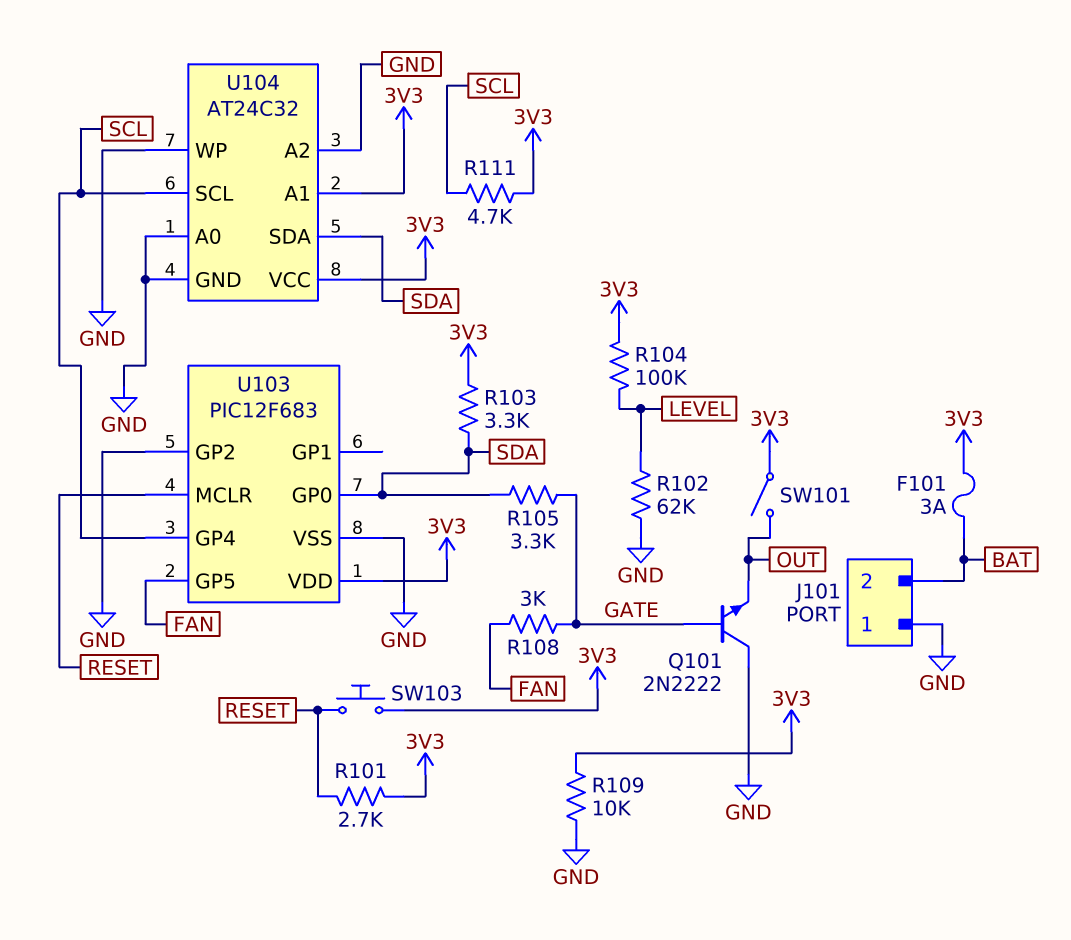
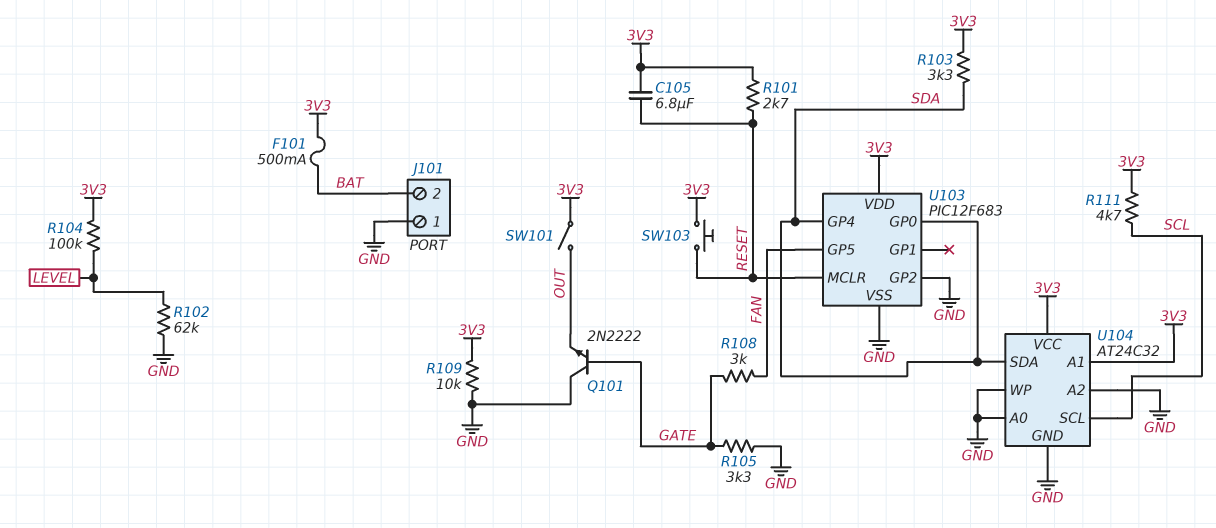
C105: none -> 6.8uF (3V3, RESET)
F101: 3A (3V3, BAT) -> 500mA (3V3, BAT)
R105: 3.3k (GATE, SDA) -> 3.3k (GATE, GND)
U103 pin GP4: SCL -> SDA

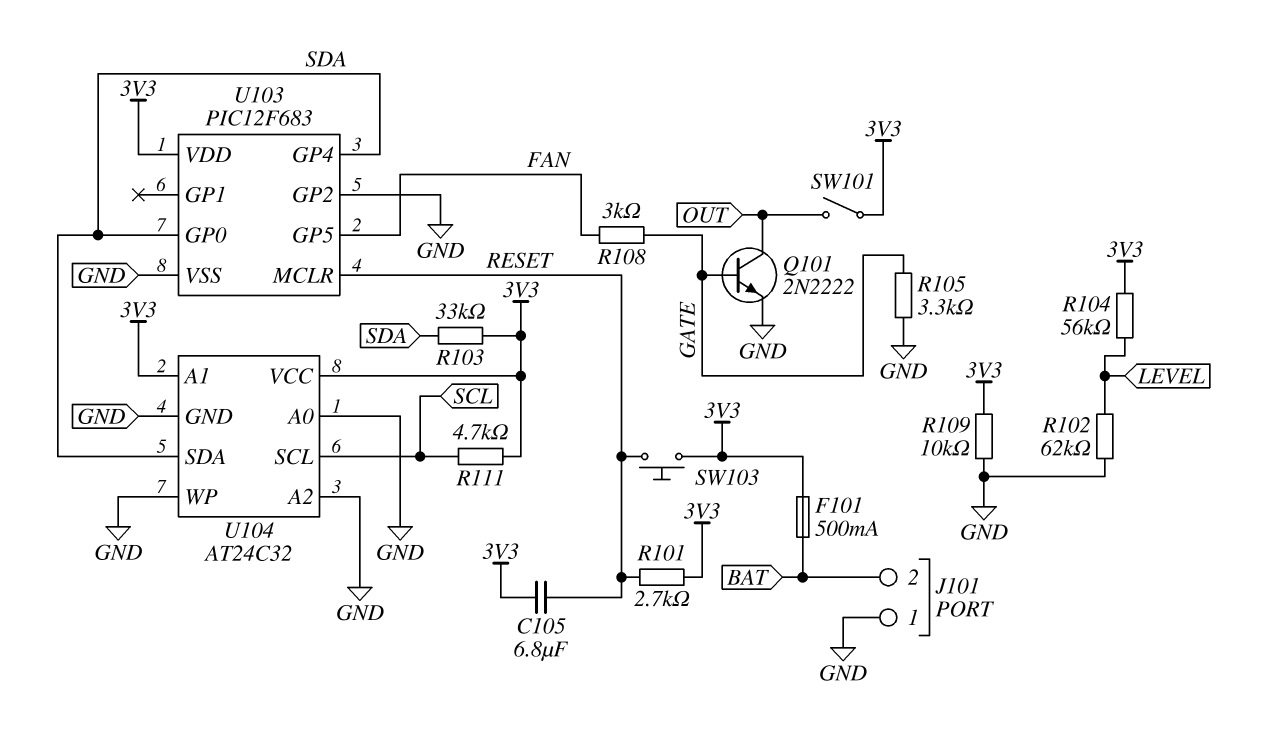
Q101: NPN 2N2222 (B GATE, C GND, E OUT) -> NPN 2N2222 (B GATE, C OUT, E GND)
R103: 3.3k (3V3, SDA) -> 33k (3V3, SDA)
R104: 100k (3V3, LEVEL) -> 56k (3V3, LEVEL)

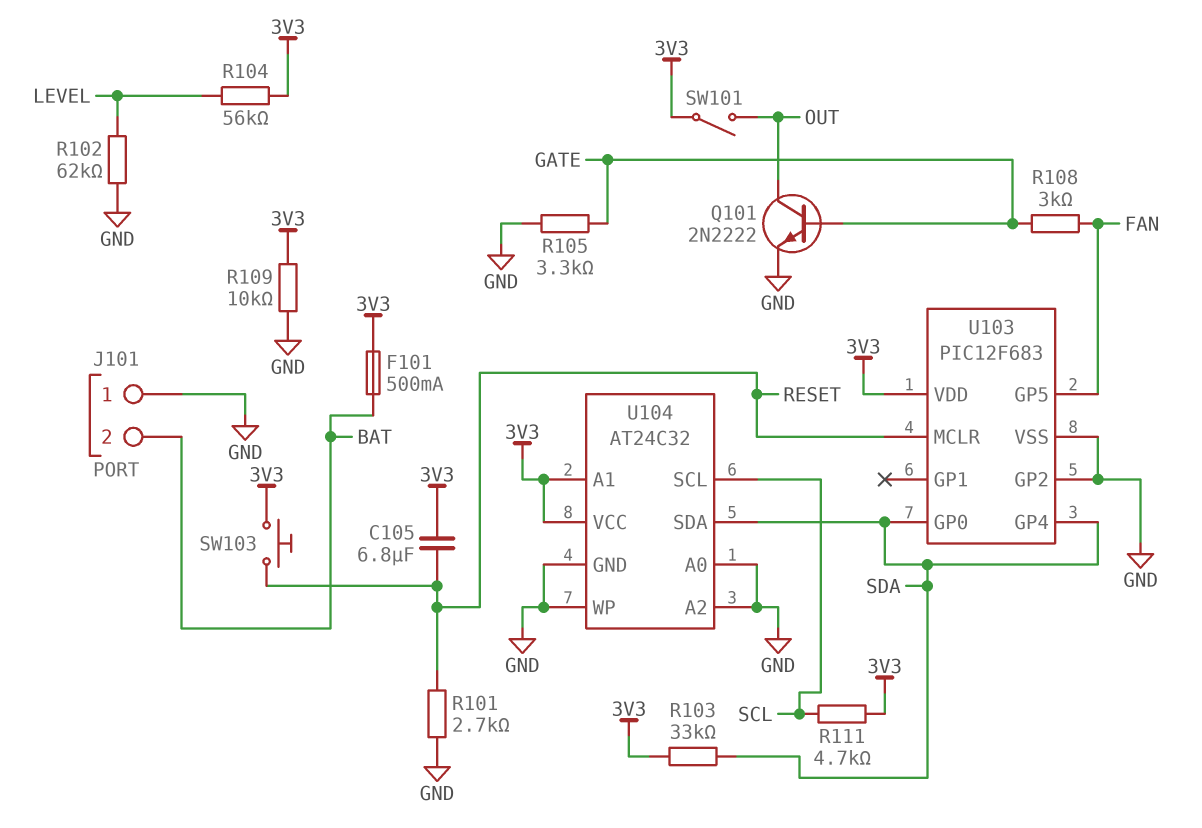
R101: 2.7k (3V3, RESET) -> 2.7k (GND, RESET)

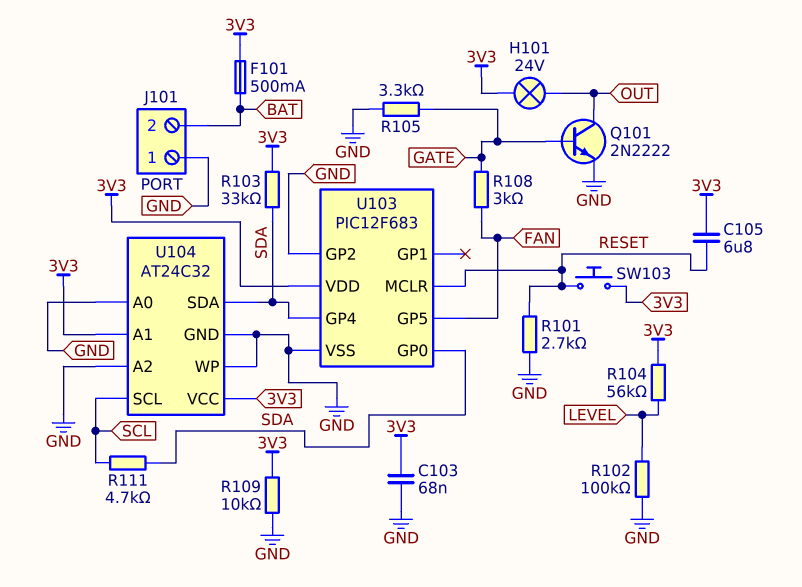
C103: none -> 68nF (3V3, GND)
H101: none -> lamp 24V (3V3, OUT)
R102: 62k (GND, LEVEL) -> 100k (GND, LEVEL)
R111: 4.7k (3V3, SCL) -> 4.7k (SCL, SDA)
SW101: switch (3V3, OUT) -> none

